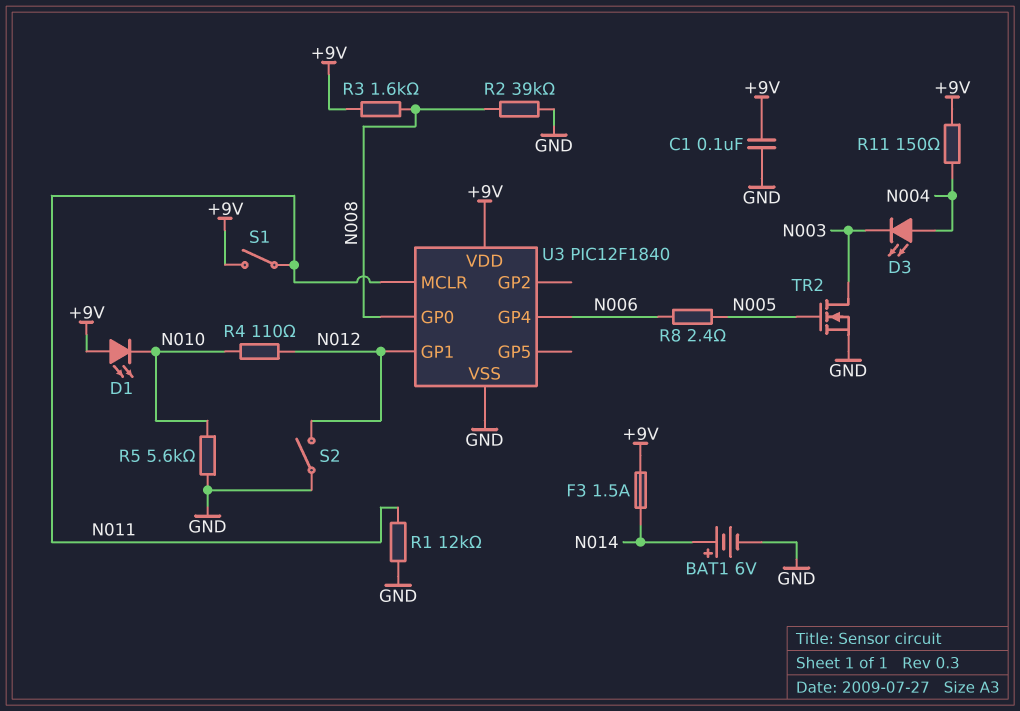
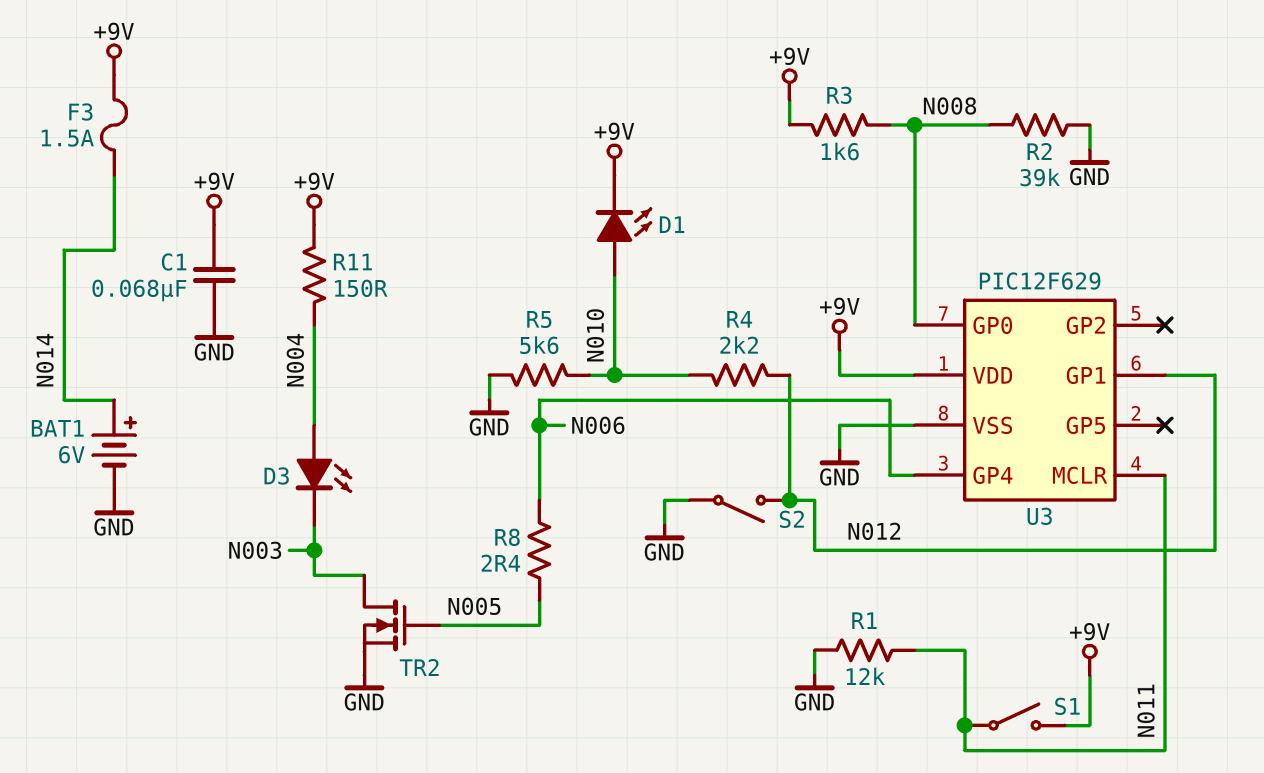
C1: 100nF (+9V, GND) -> 68nF (+9V, GND)
D1: LED (A +9V, K N010) -> LED (A N010, K +9V)
R4: 110 (N010, N012) -> 2.2k (N010, N012)
U3: PIC12F1840 -> PIC12F629

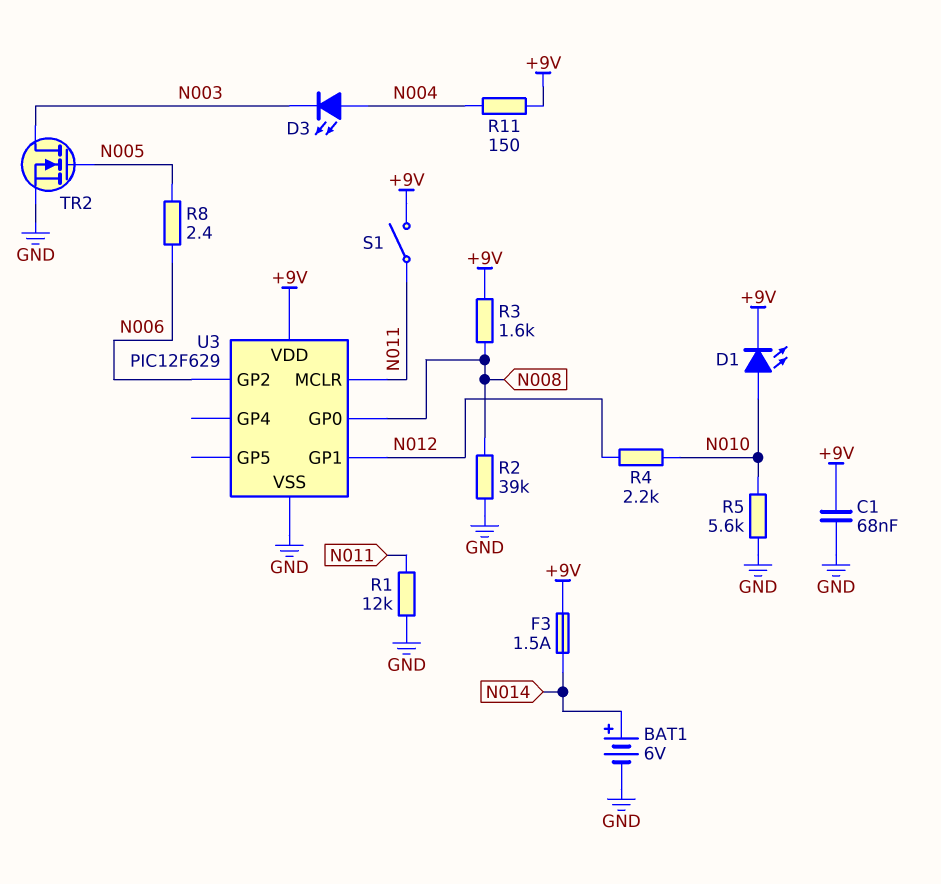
S2: switch (GND, N012) -> none
U3 pin GP2: none -> N006
U3 pin GP4: N006 -> none

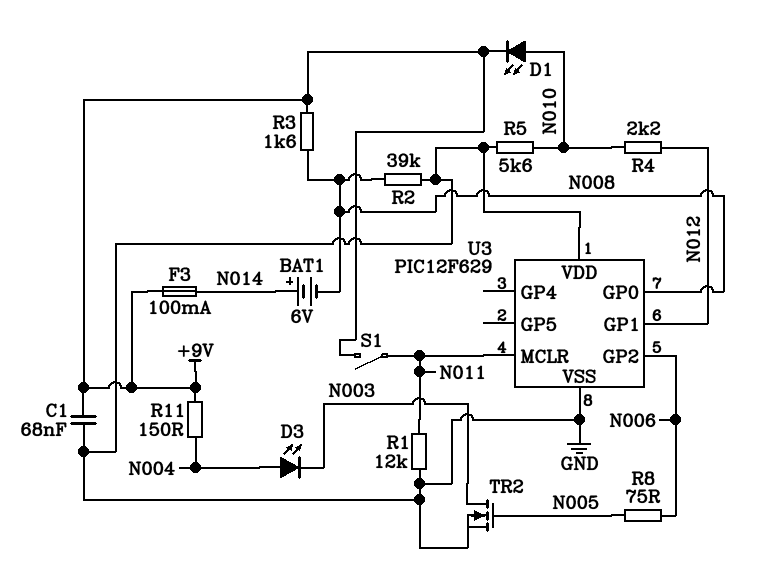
BAT1: 6V (plus N014, minus GND) -> 6V (plus N014, minus N008)
F3: 1.5A (+9V, N014) -> 100mA (+9V, N014)
R8: 2.4 (N005, N006) -> 75 (N005, N006)
U3 pin VDD: +9V -> GND

